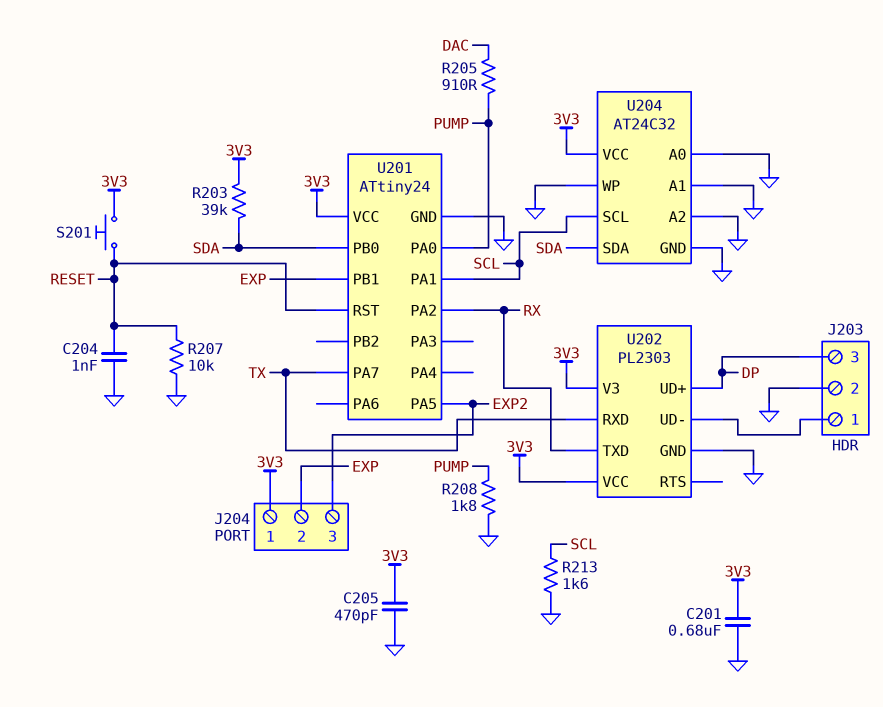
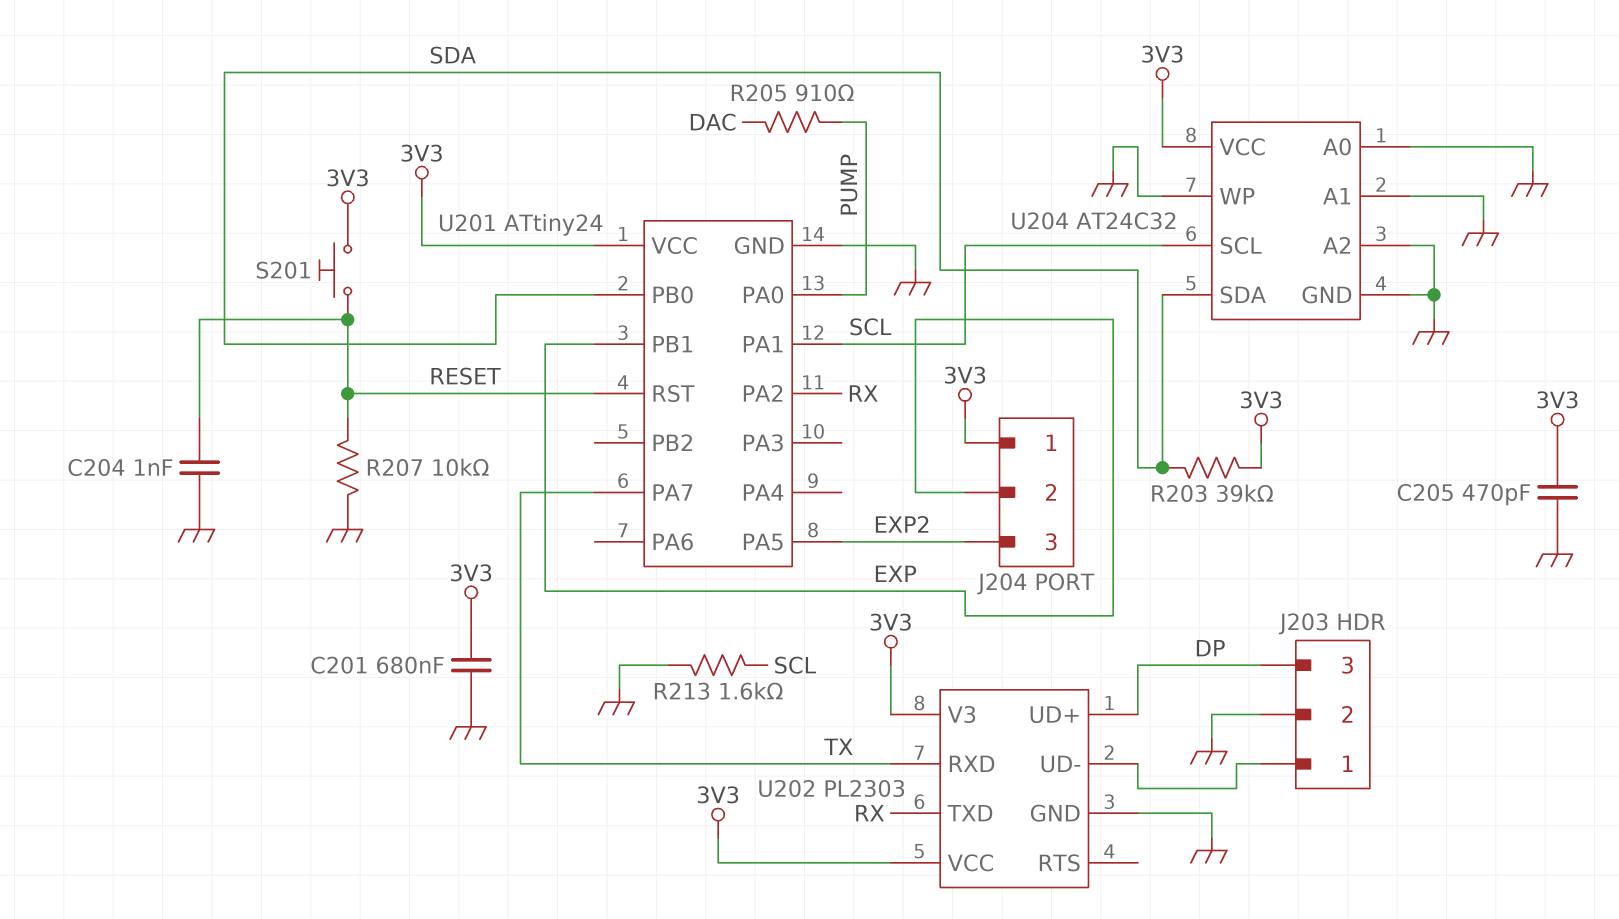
R208: 1.8k (GND, PUMP) -> none

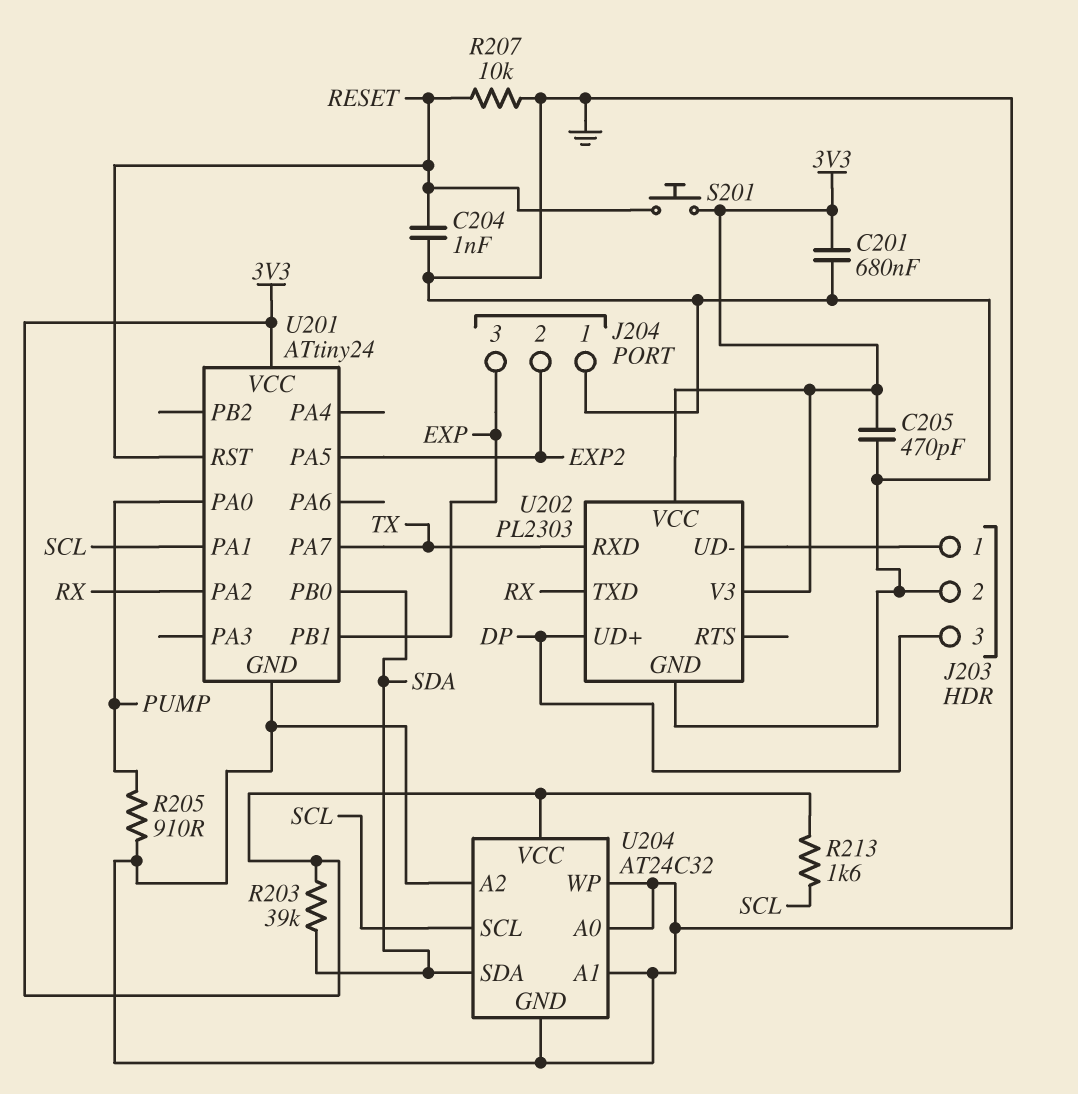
J204 pin 1: 3V3 -> GND
J204 pin 2: EXP -> EXP2
J204 pin 3: EXP2 -> EXP
R205: 910 (DAC, PUMP) -> 910 (GND, PUMP)
R213: 1.6k (GND, SCL) -> 1.6k (3V3, SCL)

